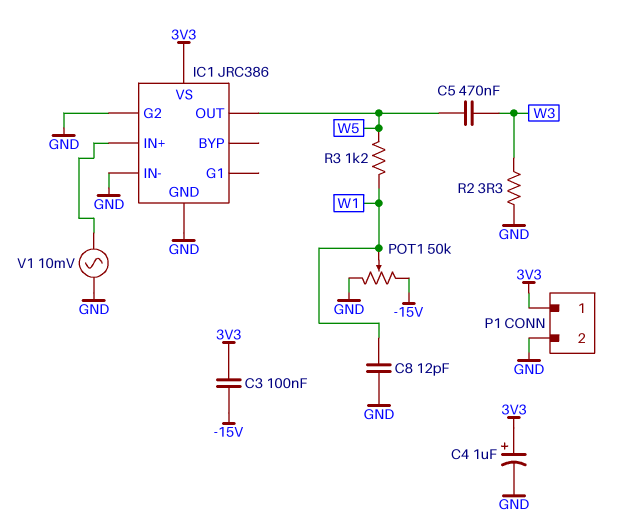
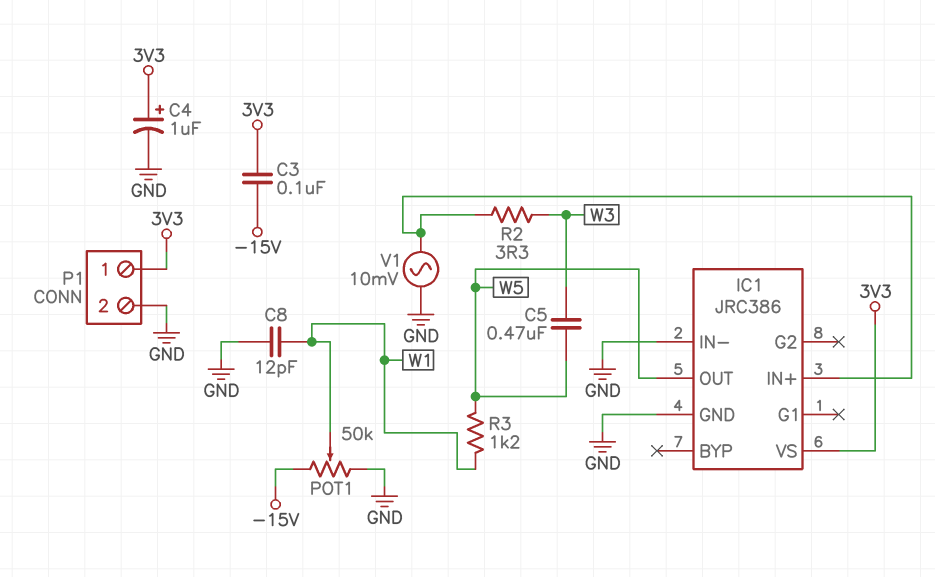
IC1 pin G2: GND -> none
R2: 3.3 (GND, W3) -> 3.3 (IC1/IN+, W3)

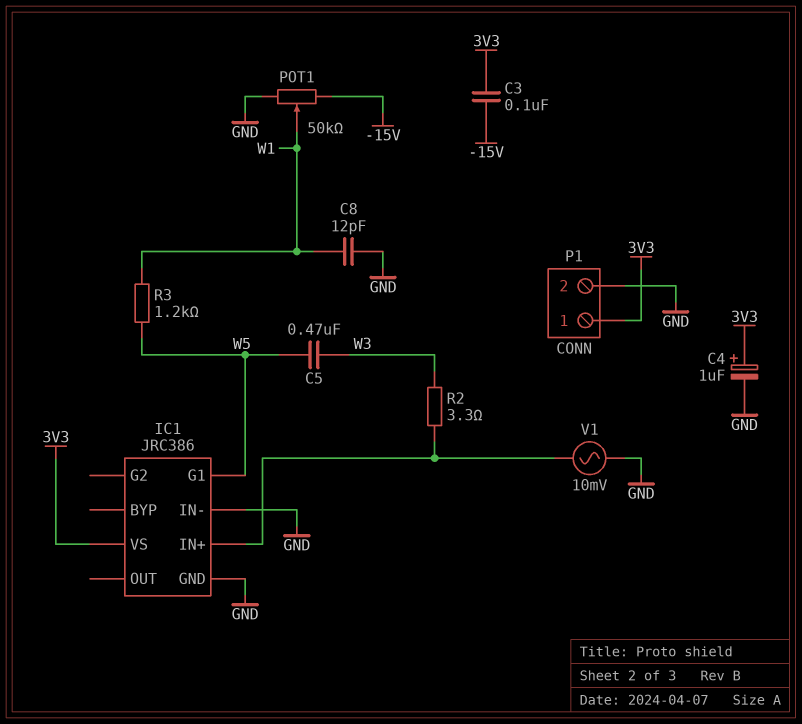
IC1 pin G1: none -> W5
IC1 pin OUT: W5 -> none

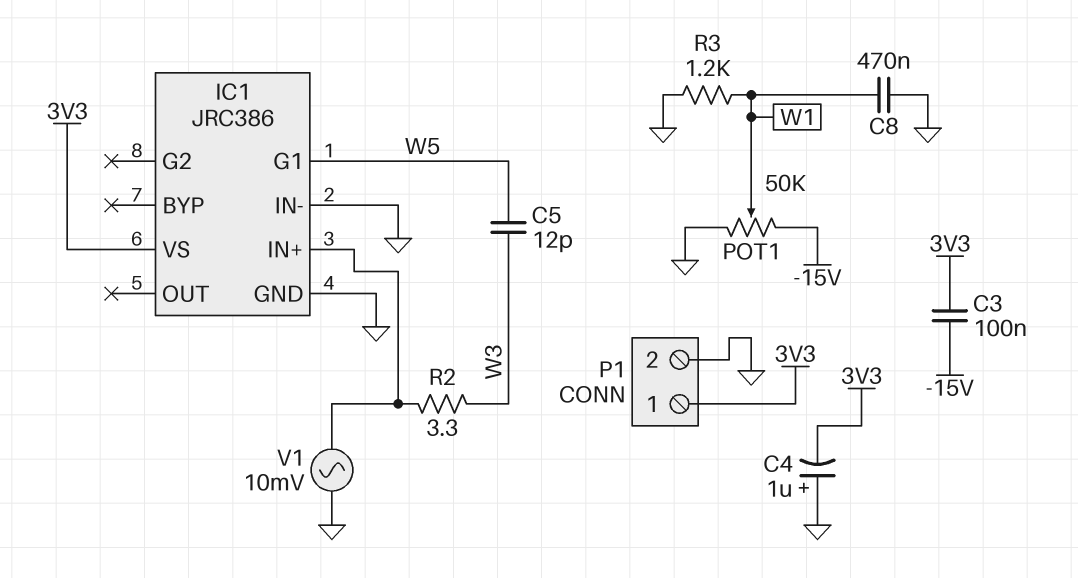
C4: 1uF (plus 3V3, minus GND) -> 1uF (plus GND, minus 3V3)
C5: 470nF (W3, W5) -> 12pF (W3, W5)
C8: 12pF (GND, W1) -> 470nF (GND, W1)
R3: 1.2k (W1, W5) -> 1.2k (GND, W1)

